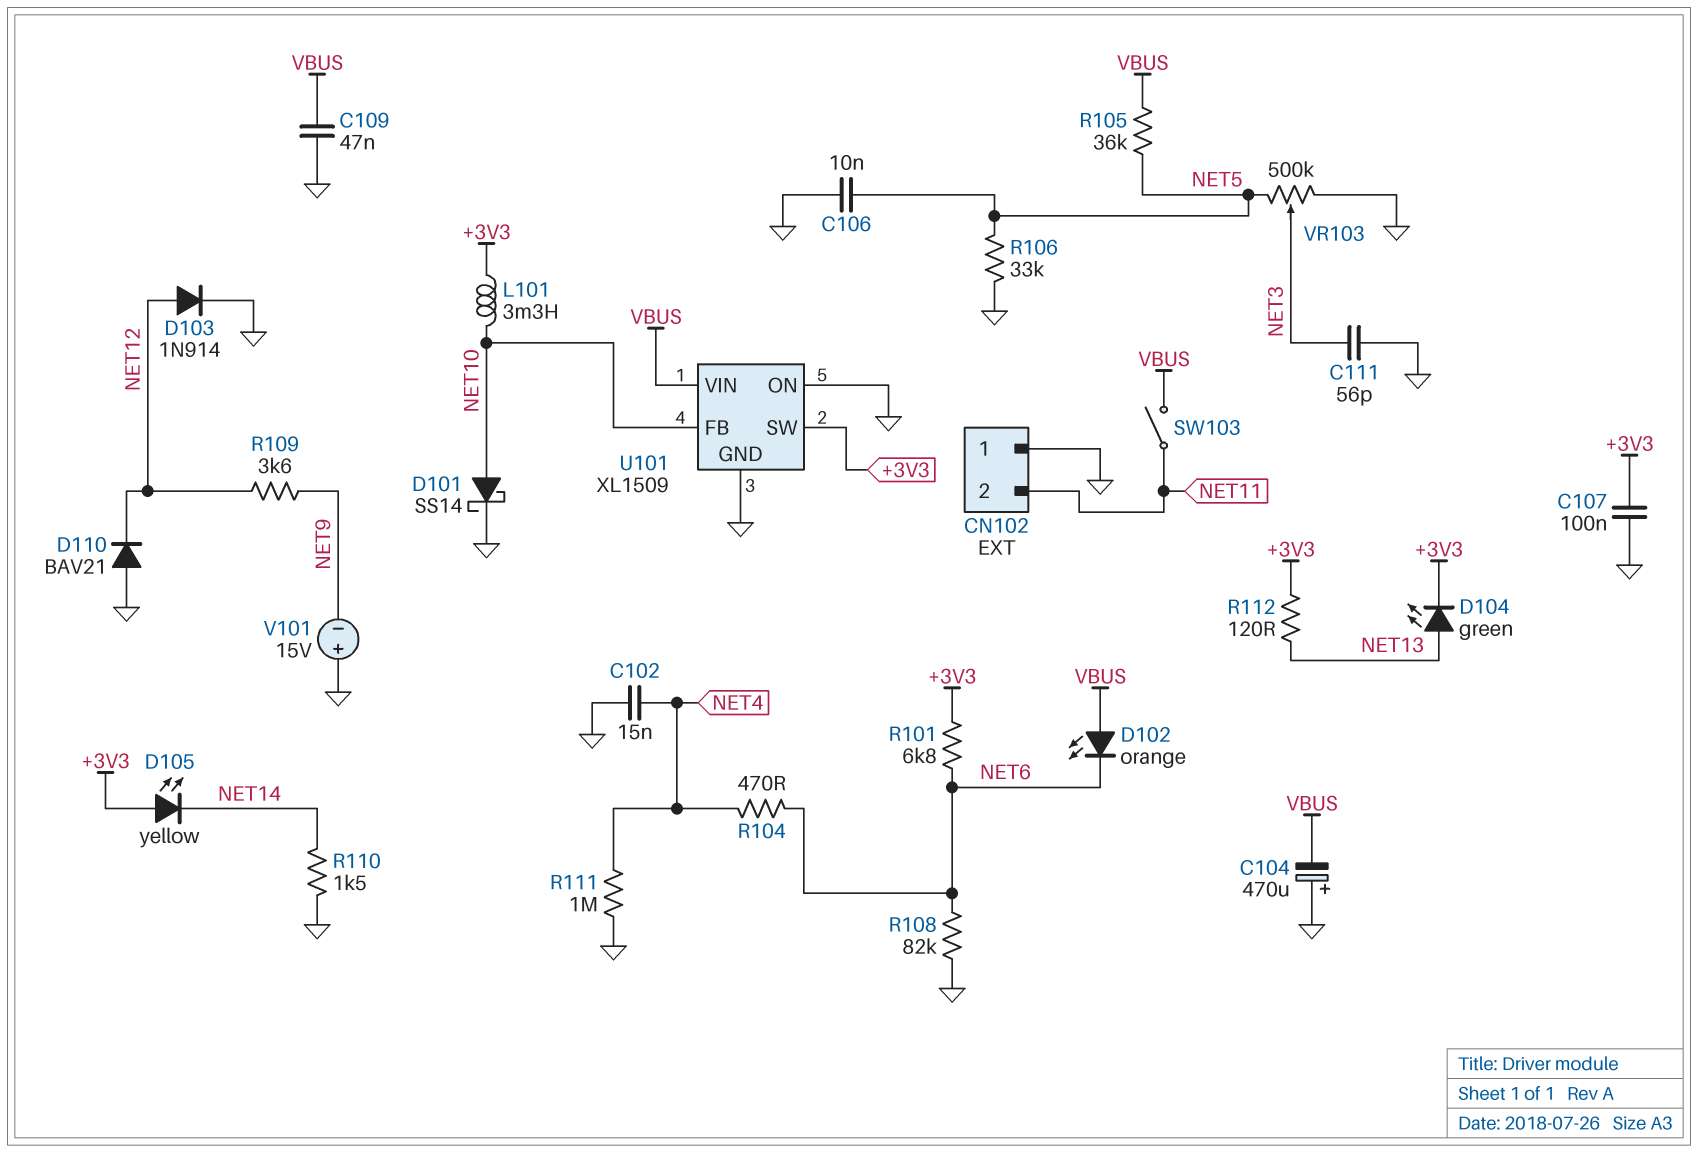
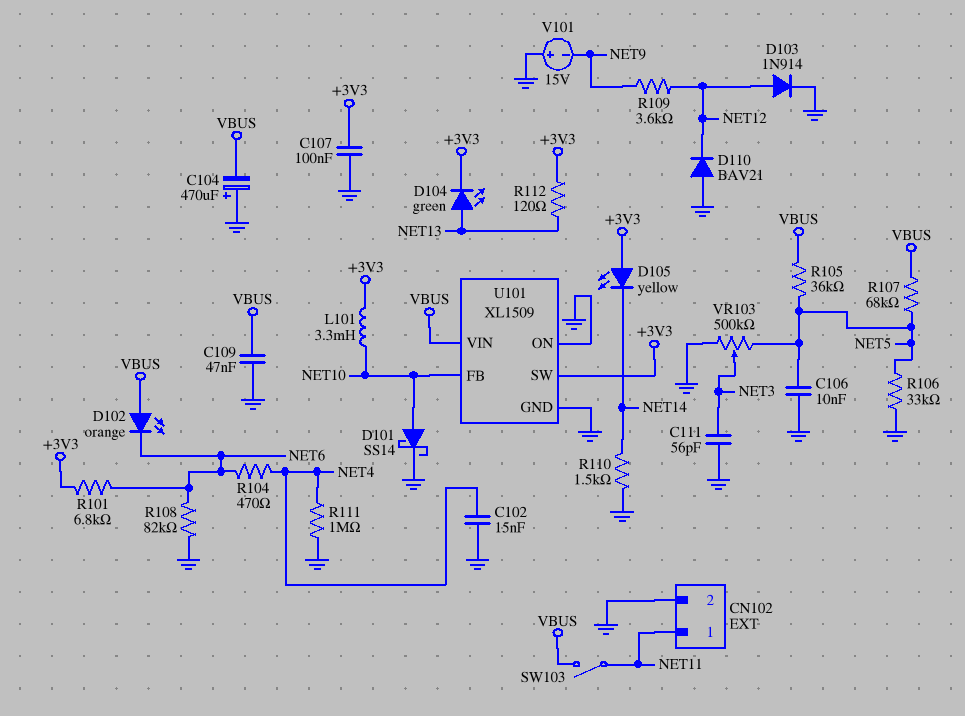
CN102 pin 1: GND -> NET11
CN102 pin 2: NET11 -> GND
R107: none -> 68k (NET5, VBUS)

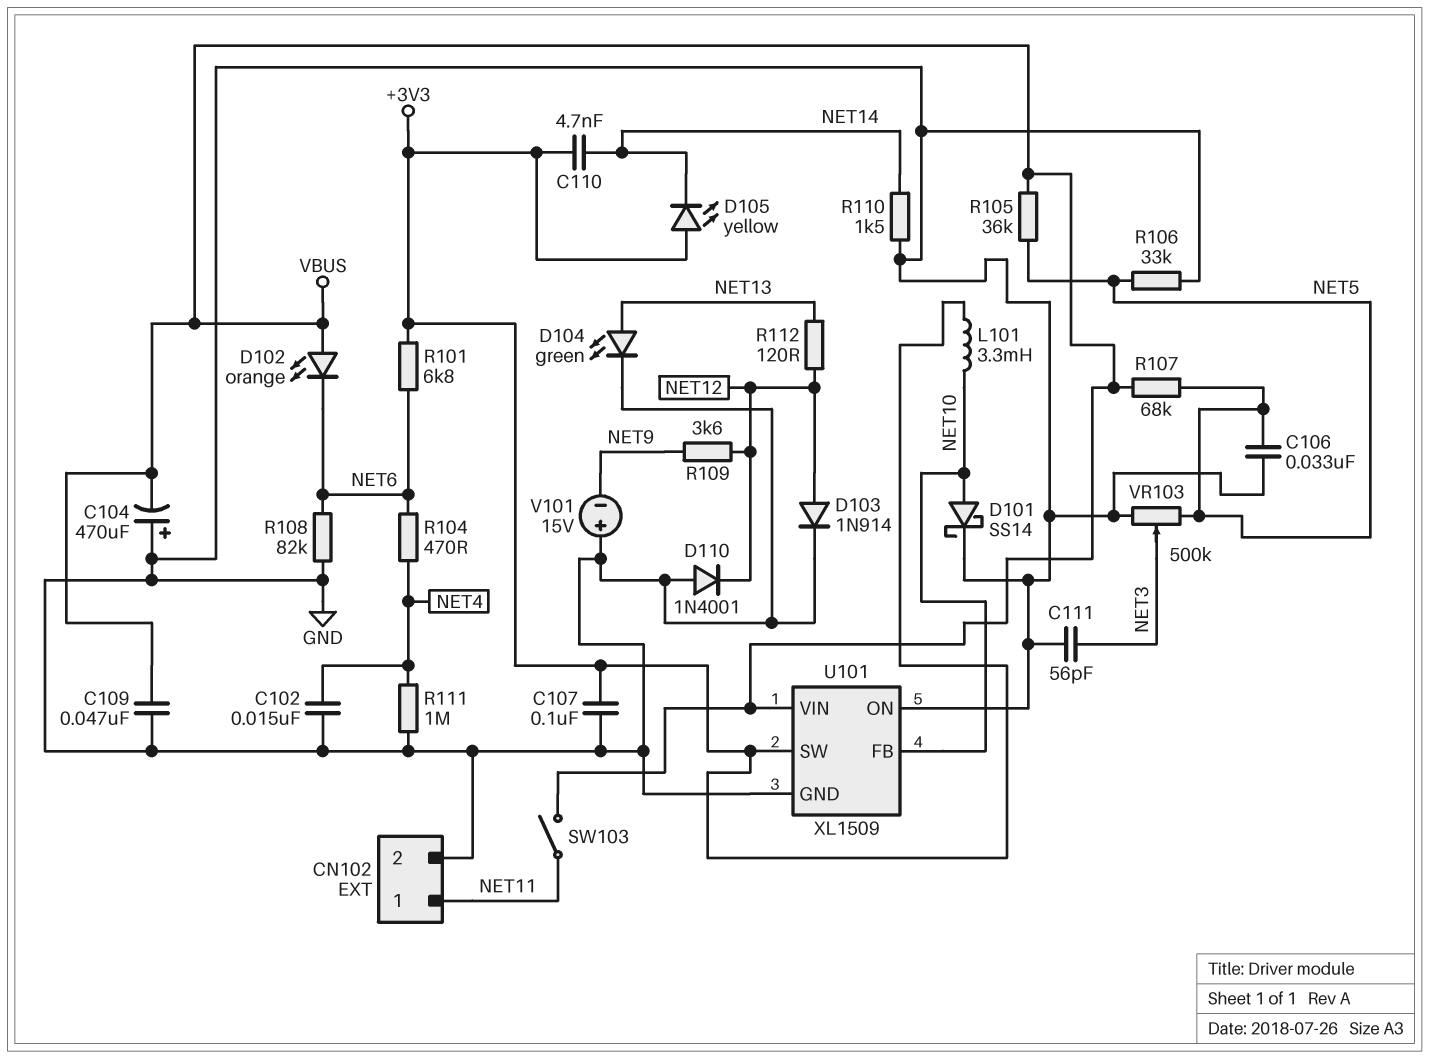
C106: 10nF (GND, NET5) -> 33nF (GND, NET5)
C110: none -> 4.7nF (+3V3, NET14)
D104: LED green (A NET13, K +3V3) -> LED green (A NET13, K GND)
D110: diode BAV21 (A GND, K NET12) -> diode 1N4001 (A GND, K NET12)
R112: 120 (+3V3, NET13) -> 120 (NET12, NET13)

